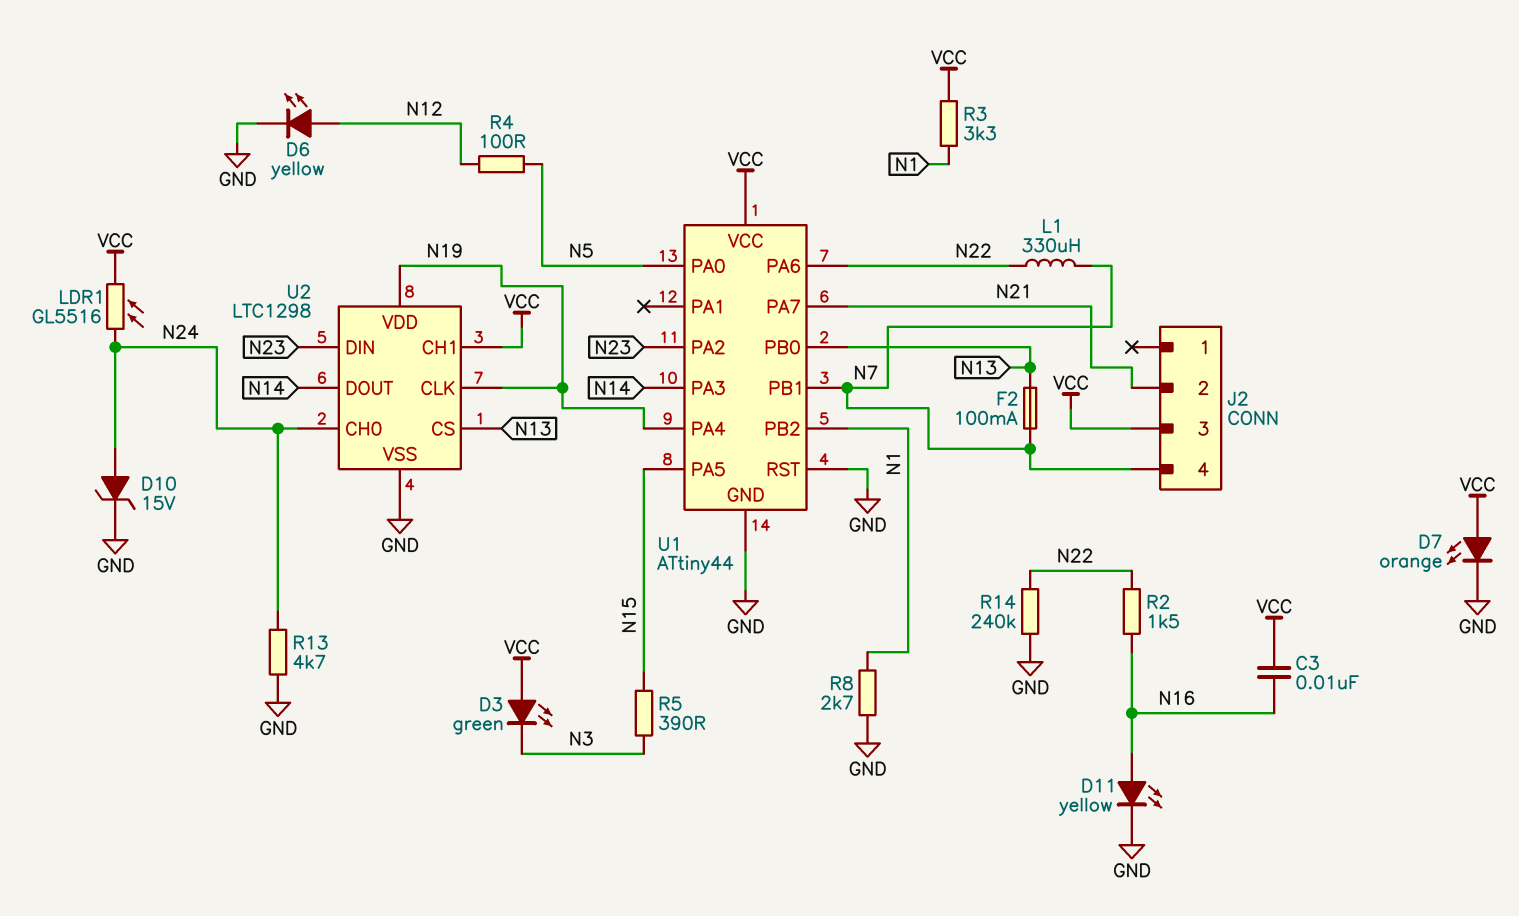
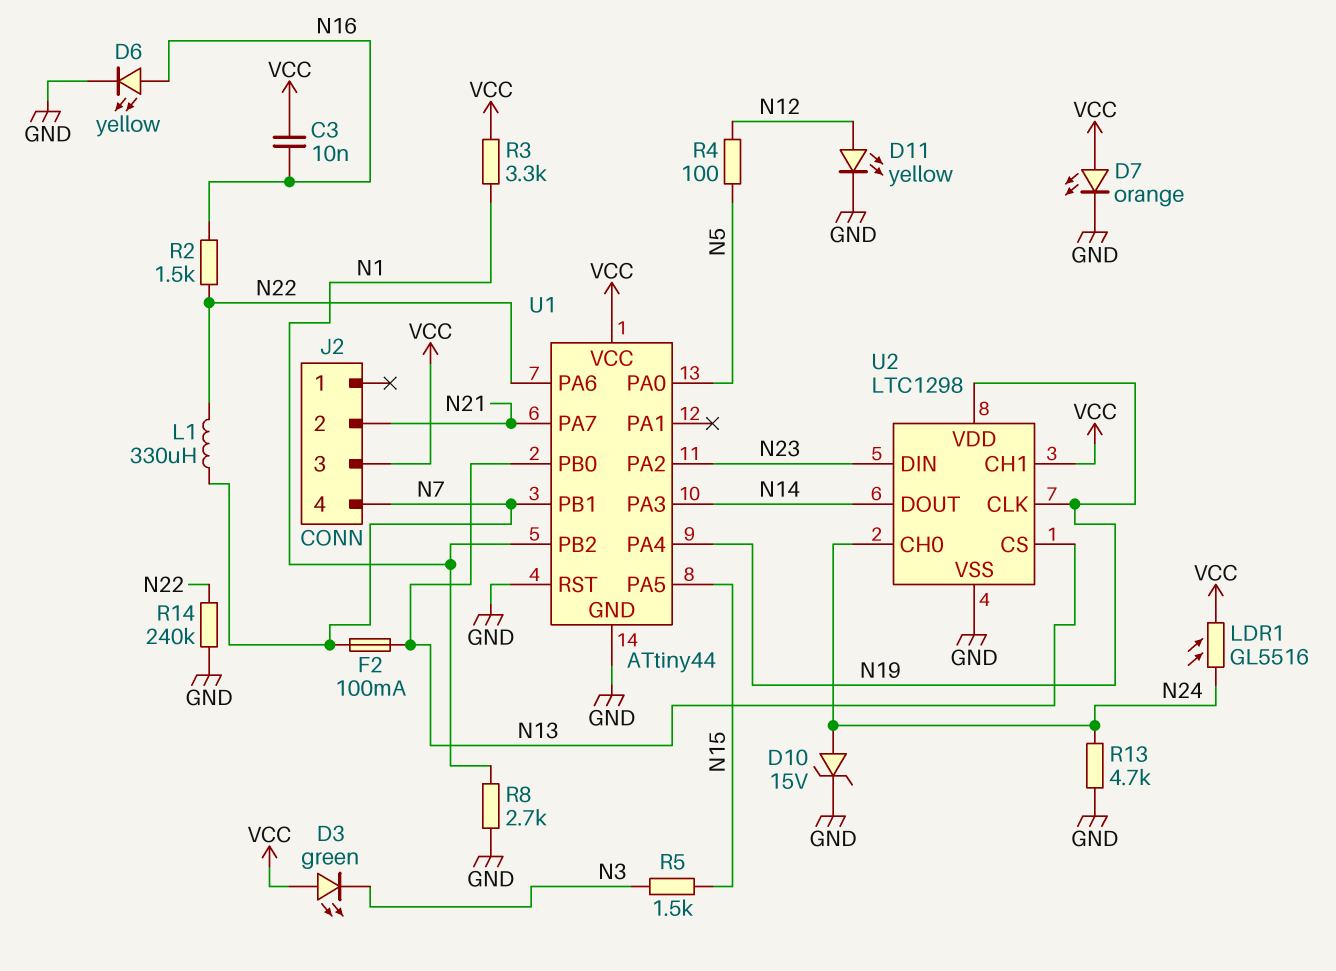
D6: LED yellow (A N12, K GND) -> LED yellow (A N16, K GND)
D11: LED yellow (A N16, K GND) -> LED yellow (A N12, K GND)
R5: 390 (N3, N15) -> 1.5k (N3, N15)

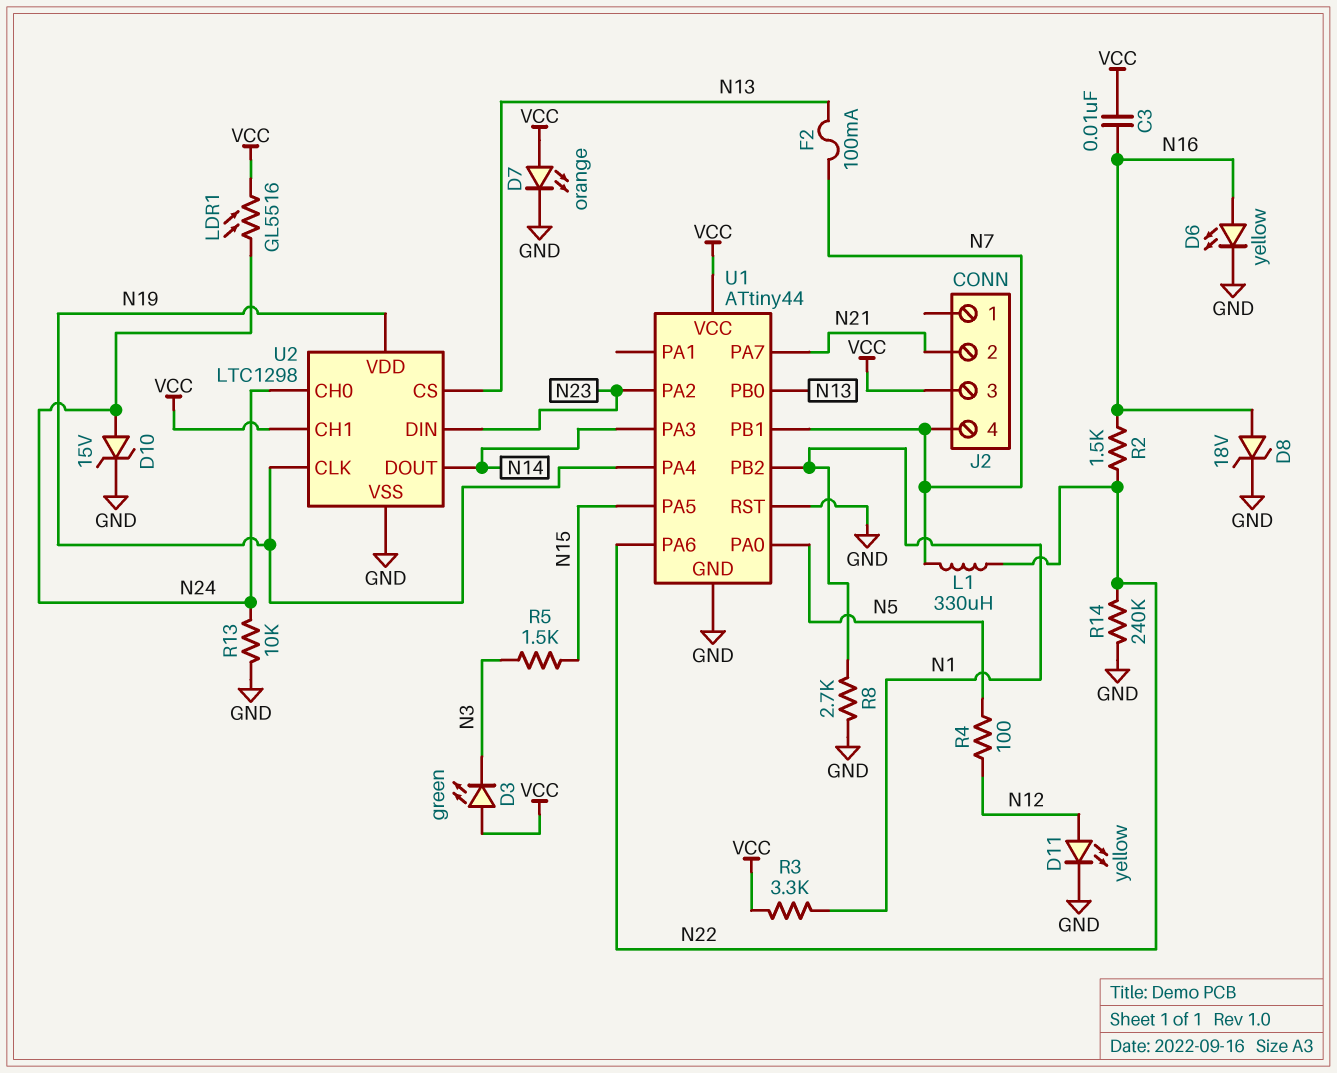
D8: none -> zener 18V (A N16, K GND)
R13: 4.7k (GND, N24) -> 10k (GND, N24)

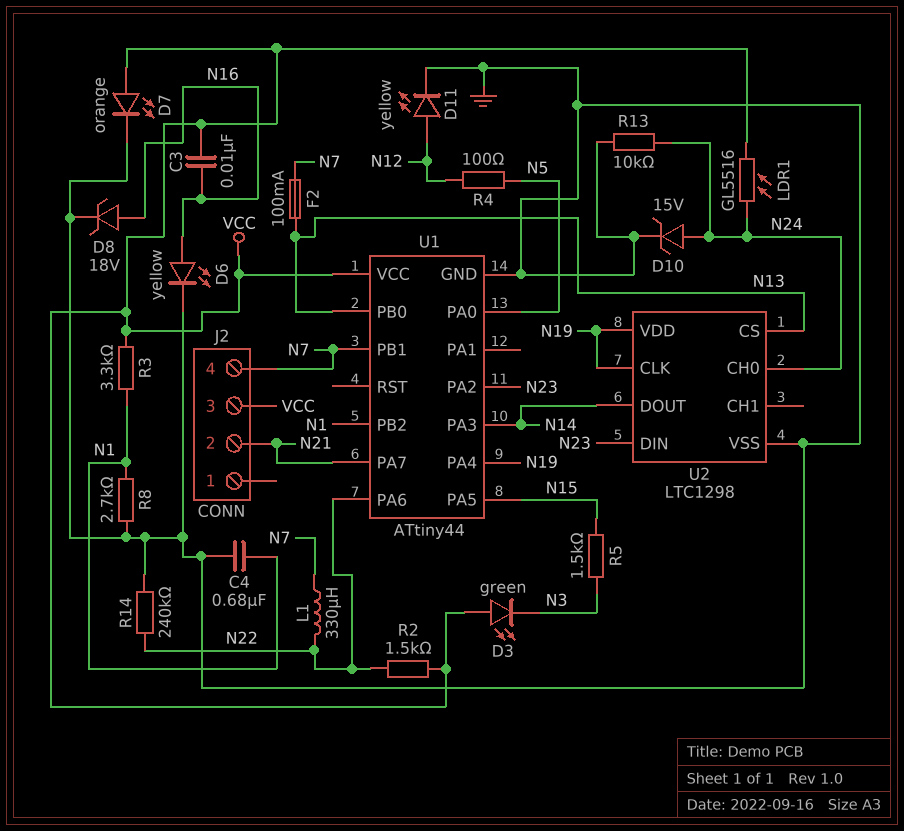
C4: none -> 680nF (GND, N1)
R2: 1.5k (N16, N22) -> 1.5k (N22, VCC)
U1 pin RST: GND -> none
U2 pin CH1: VCC -> none

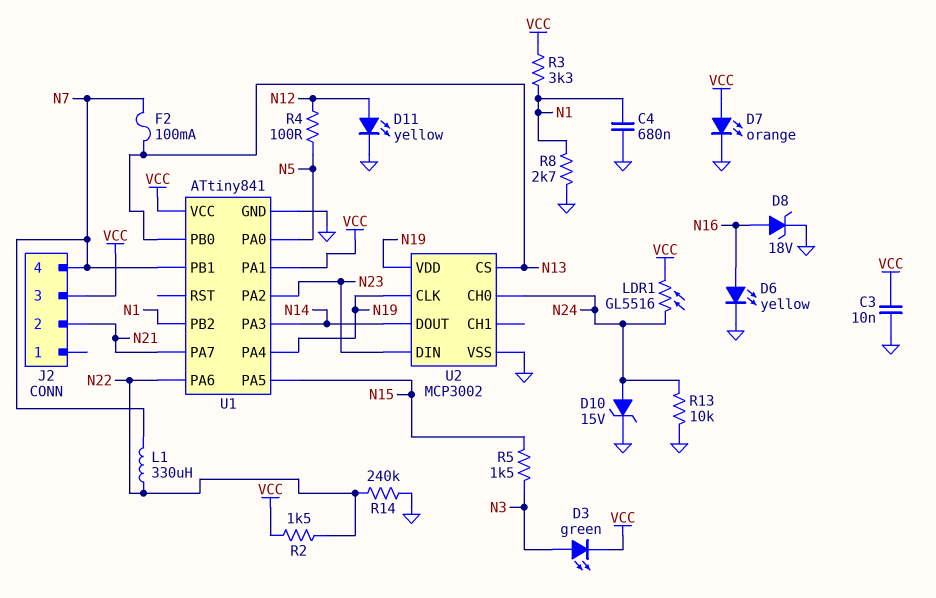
C3: 10nF (N16, VCC) -> 10nF (GND, VCC)
D3: LED green (A VCC, K N3) -> LED green (A N3, K VCC)
U1: ATtiny44 -> ATtiny841
U1 pin PA1: none -> VCC
U2: LTC1298 -> MCP3002

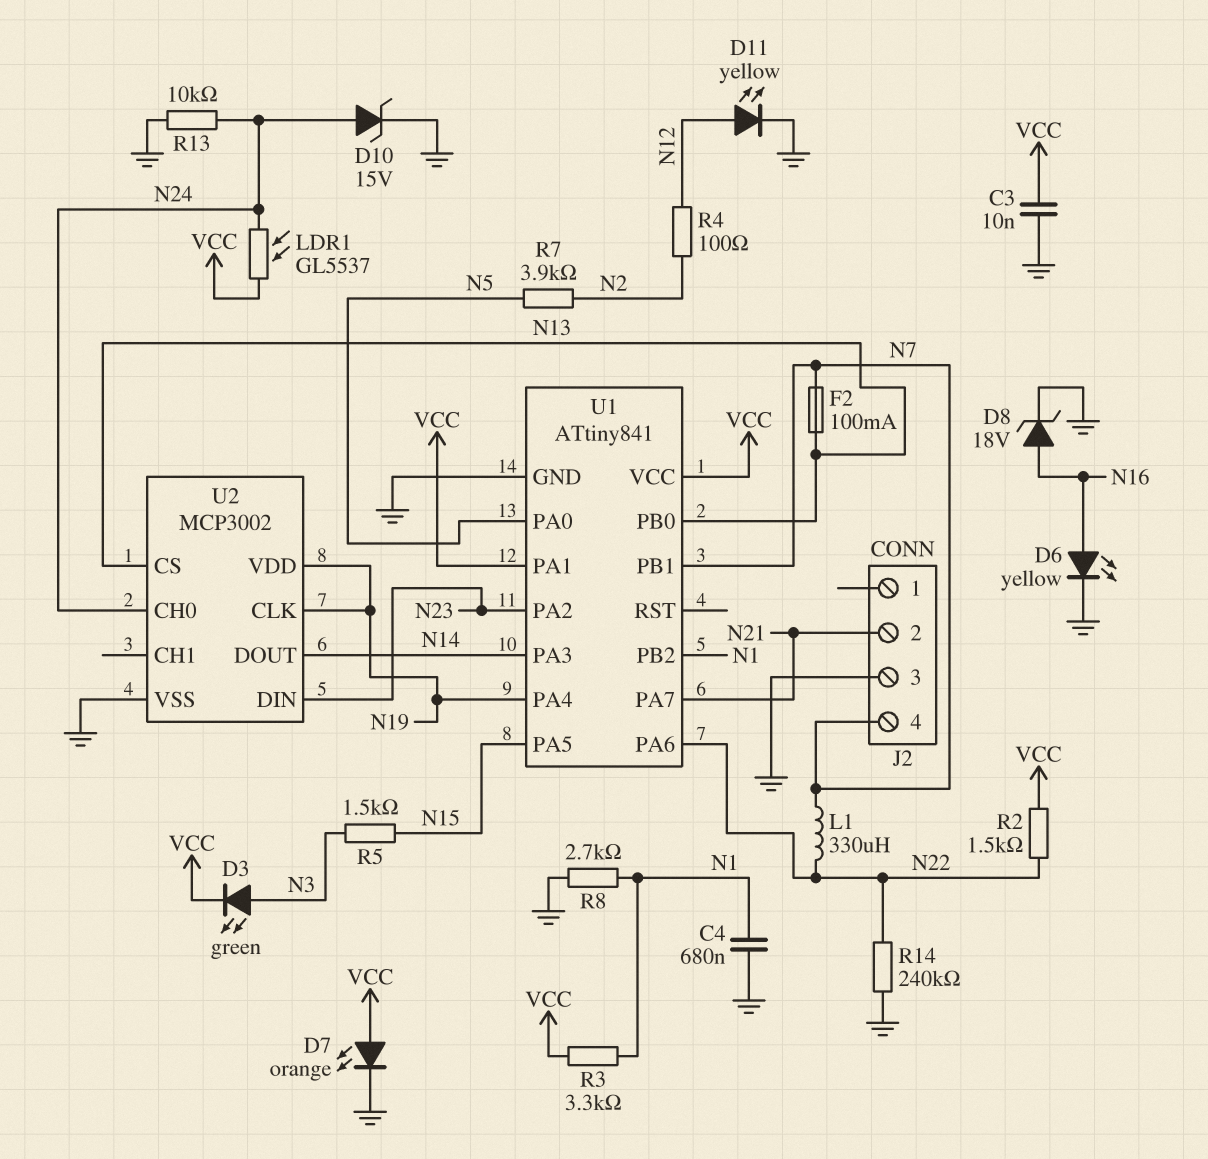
J2 pin 3: VCC -> GND
LDR1: GL5516 (N24, VCC) -> GL5537 (N24, VCC)
R4: 100 (N5, N12) -> 100 (N2, N12)
R7: none -> 3.9k (N2, N5)

